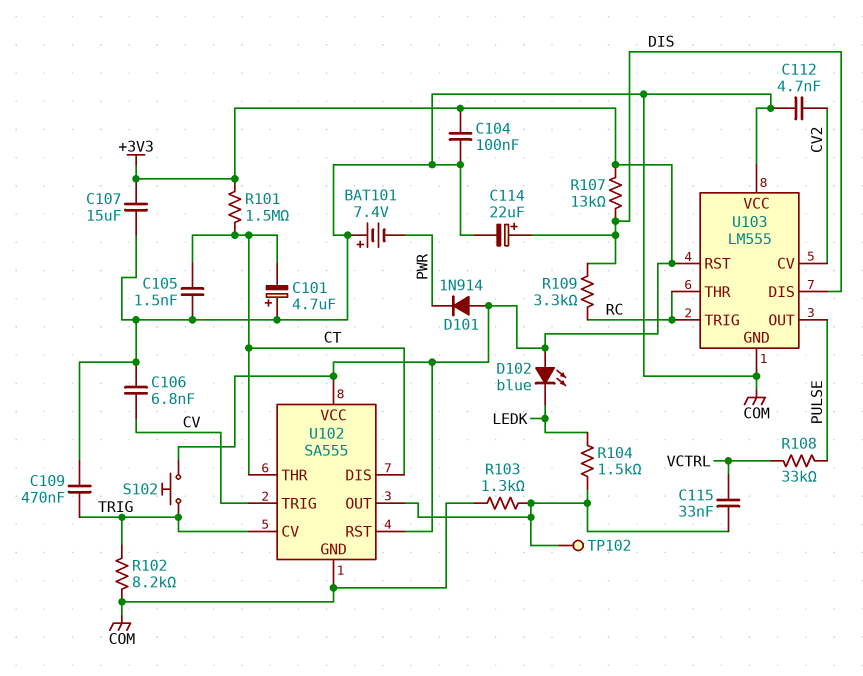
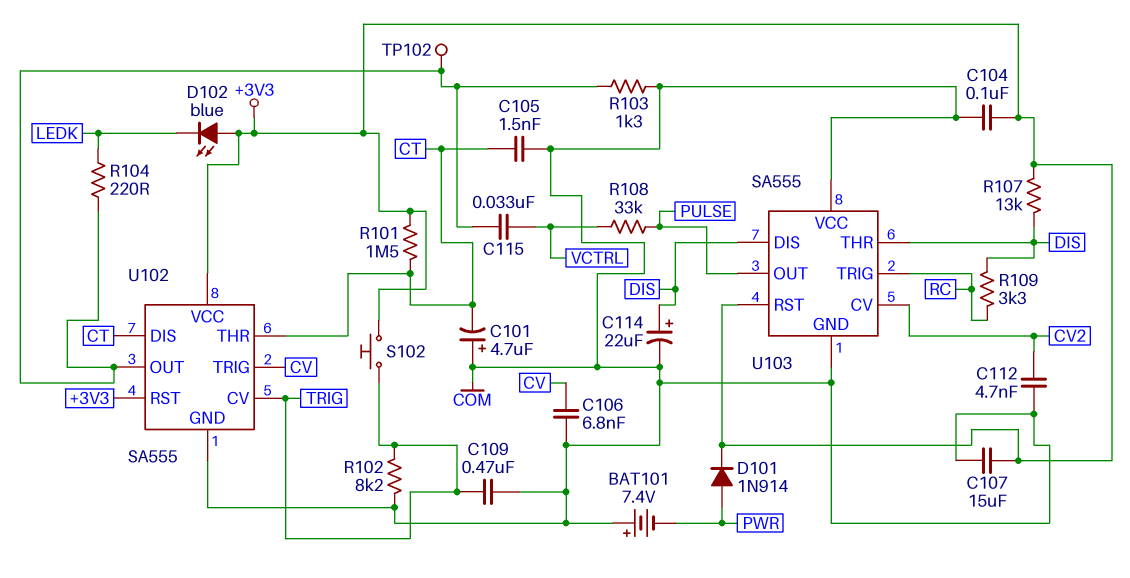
D101: diode 1N914 (A +3V3, K PWR) -> diode 1N914 (A PWR, K +3V3)
R104: 1.5k (LEDK, U102/OUT) -> 220 (LEDK, U102/OUT)
U103: LM555 -> SA555
U103 pin THR: RC -> DIS

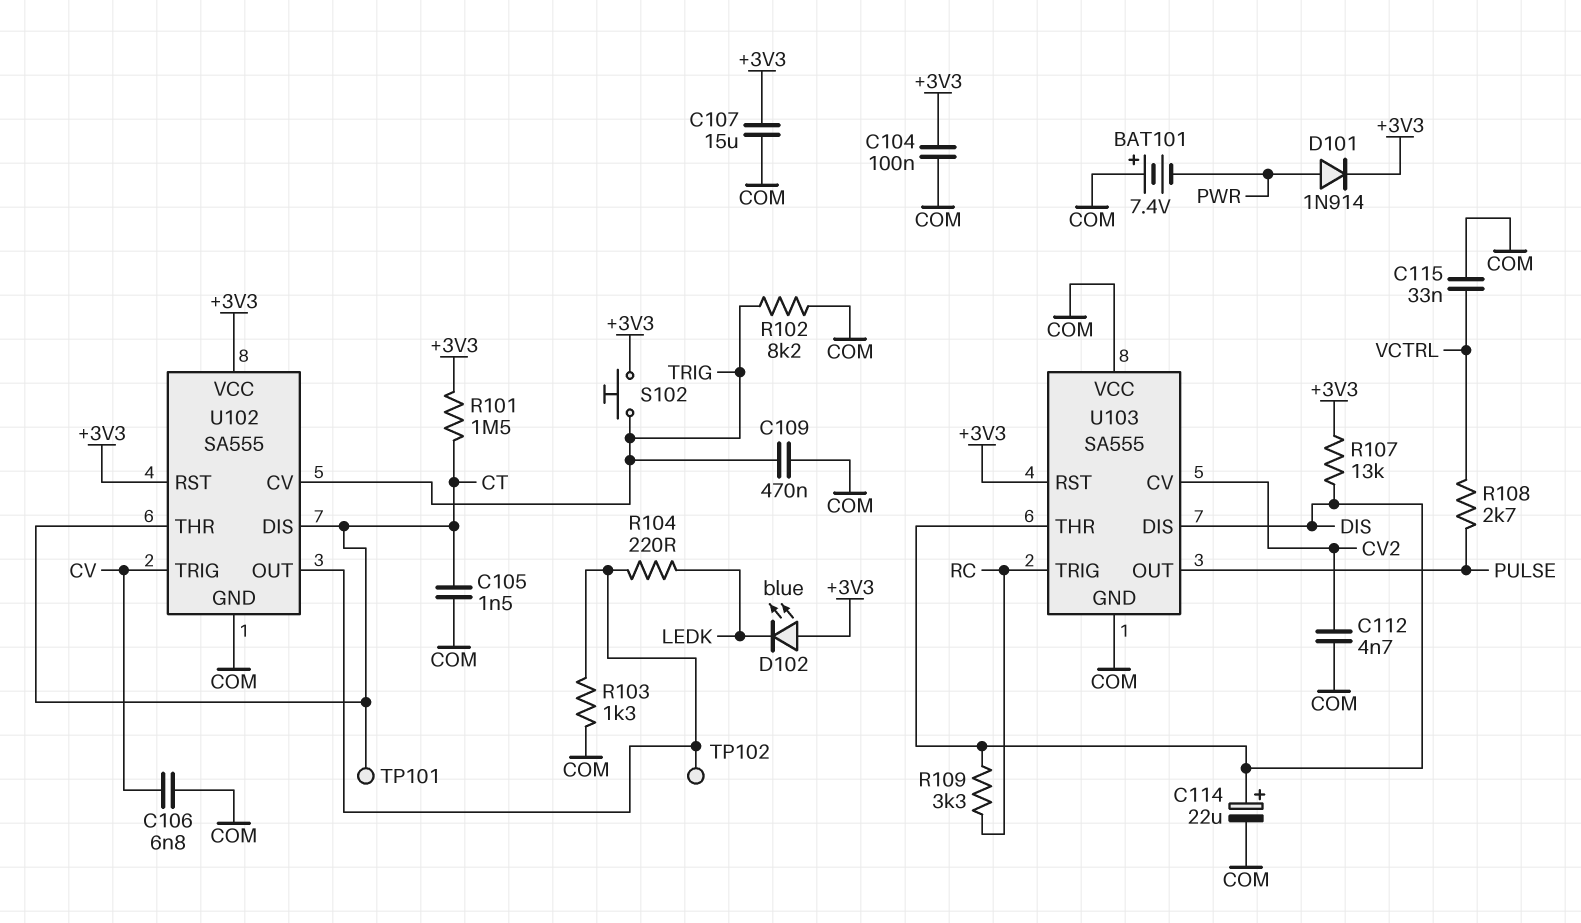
C101: 4.7uF (plus COM, minus CT) -> none
C115: 33nF (U102/OUT, VCTRL) -> 33nF (COM, VCTRL)
R108: 33k (PULSE, VCTRL) -> 2.7k (PULSE, VCTRL)
TP101: none -> test point (CT)

